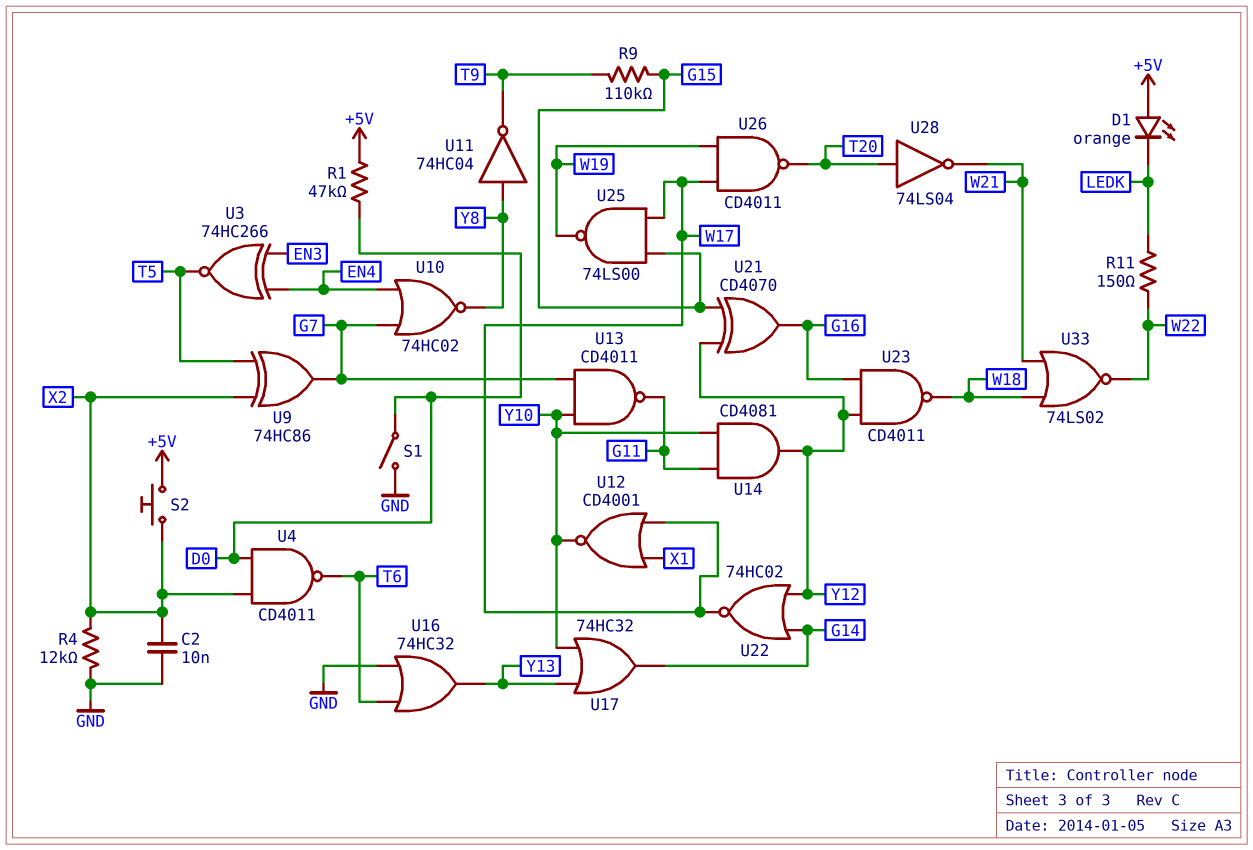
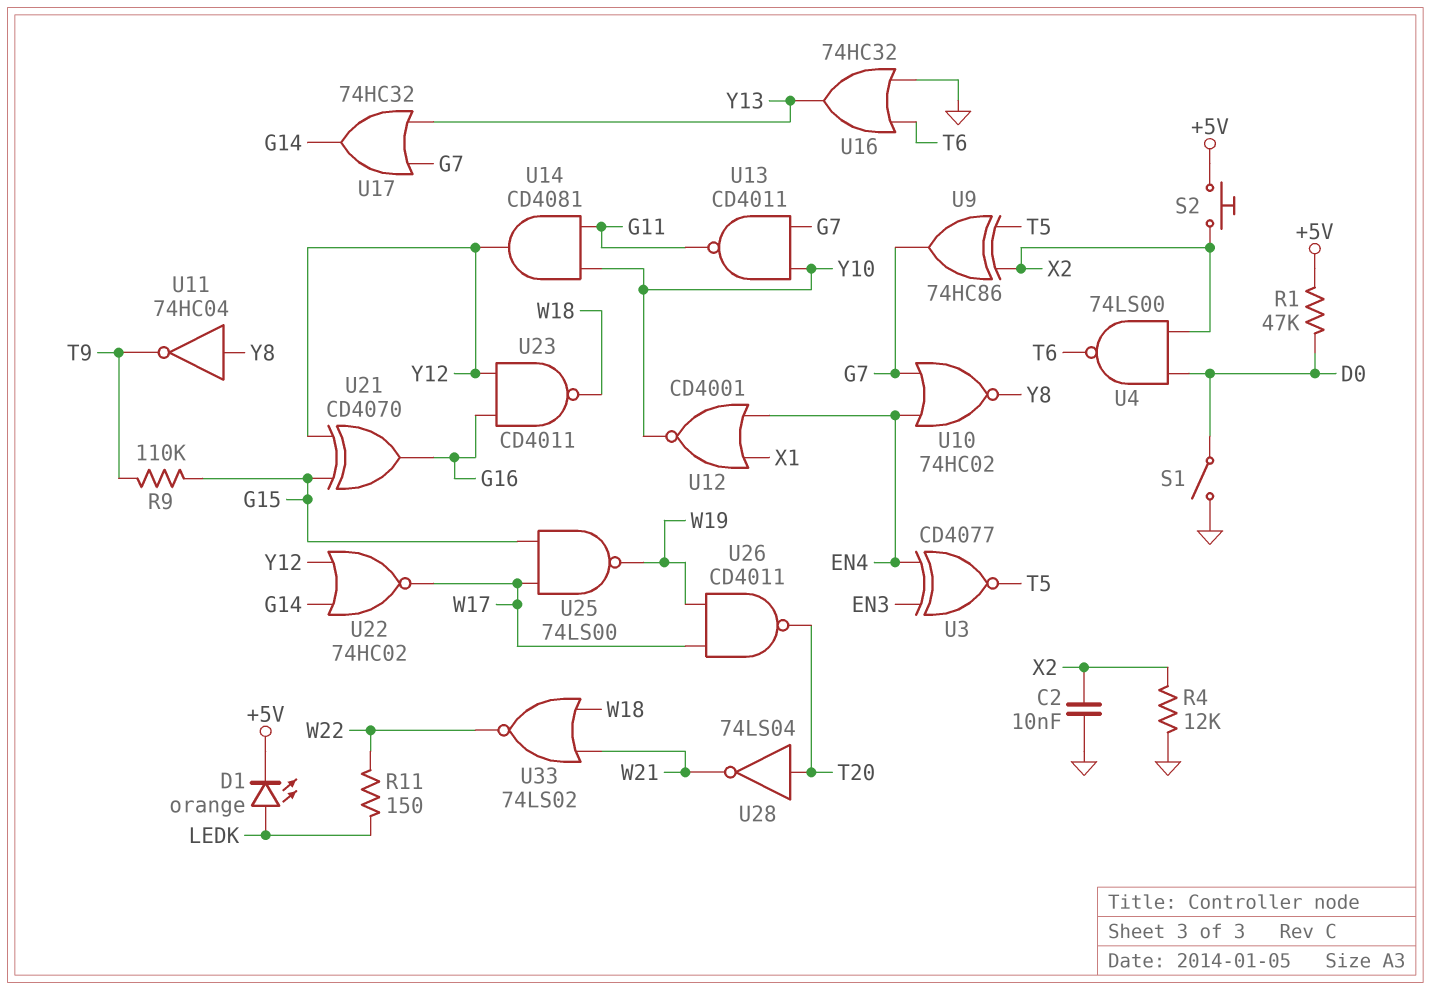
D1: LED orange (A +5V, K LEDK) -> LED orange (A LEDK, K +5V)
U3: XNOR 74HC266 (in EN3, in EN4, out T5) -> XNOR CD4077 (in EN3, in EN4, out T5)
U4: NAND CD4011 (in D0, in X2, out T6) -> NAND 74LS00 (in D0, in X2, out T6)
U12: NOR CD4001 (in W17, in X1, out Y10) -> NOR CD4001 (in EN4, in X1, out Y10)
U17: OR 74HC32 (in Y10, in Y13, out G14) -> OR 74HC32 (in G7, in Y13, out G14)

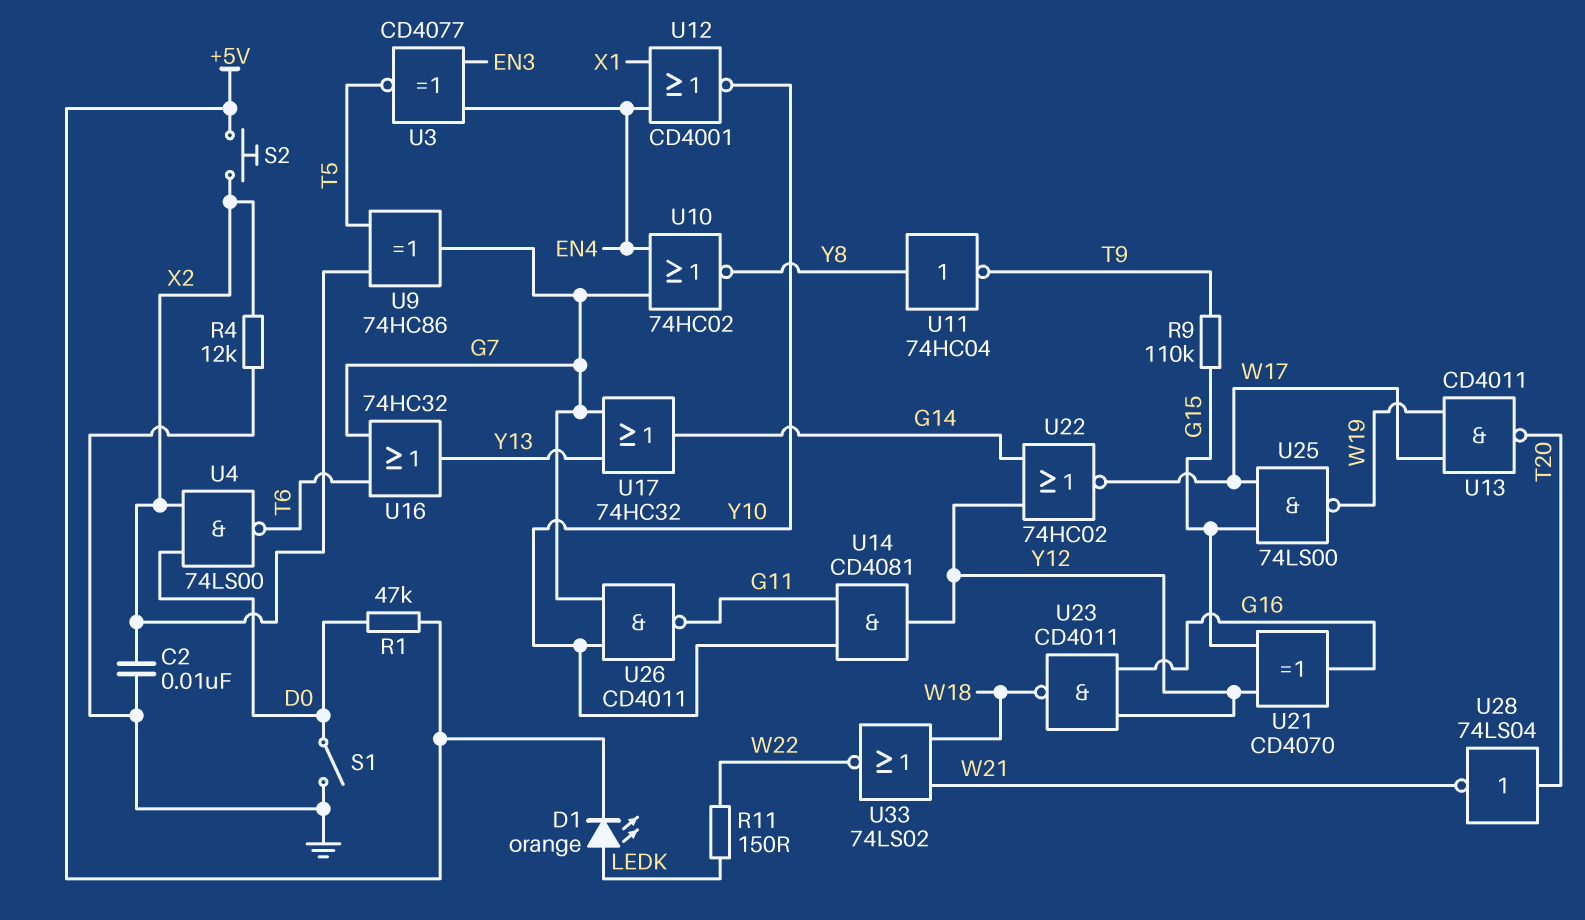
U13: NAND CD4011 (in G7, in Y10, out G11) -> NAND CD4011 (in W17, in W19, out T20)
U16: OR 74HC32 (in GND, in T6, out Y13) -> OR 74HC32 (in G7, in T6, out Y13)
U26: NAND CD4011 (in W17, in W19, out T20) -> NAND CD4011 (in G7, in Y10, out G11)

